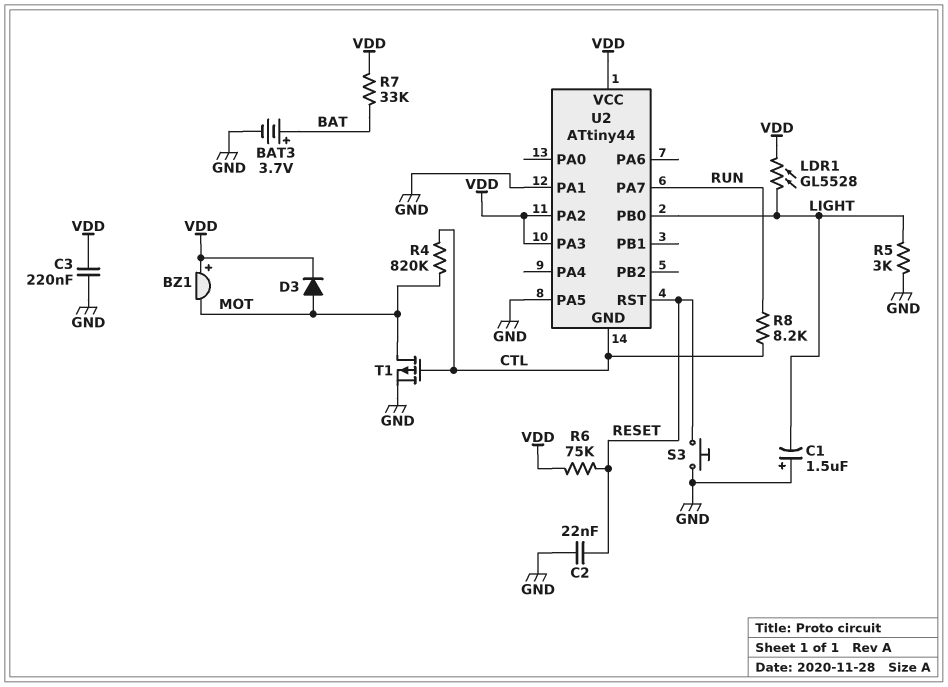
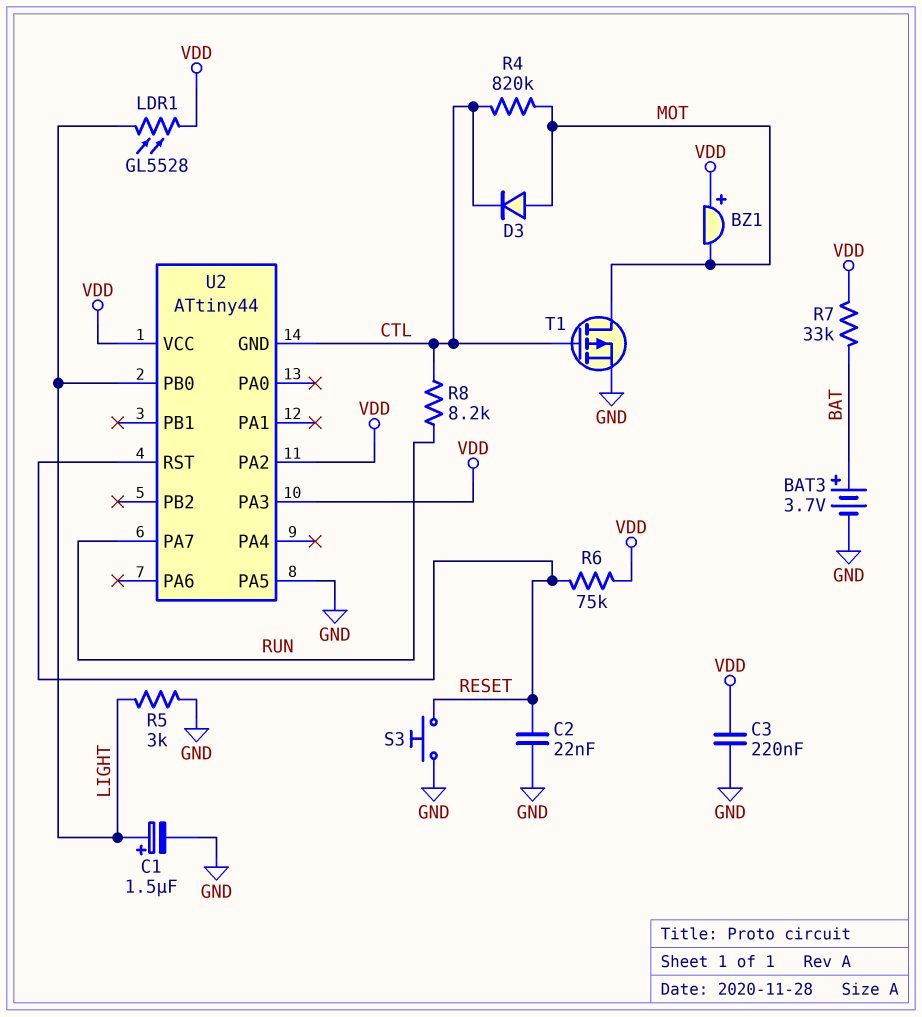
C1: 1.5uF (plus GND, minus LIGHT) -> 1.5uF (plus LIGHT, minus GND)
D3: diode (A MOT, K VDD) -> diode (A MOT, K CTL)
U2 pin PA1: GND -> none

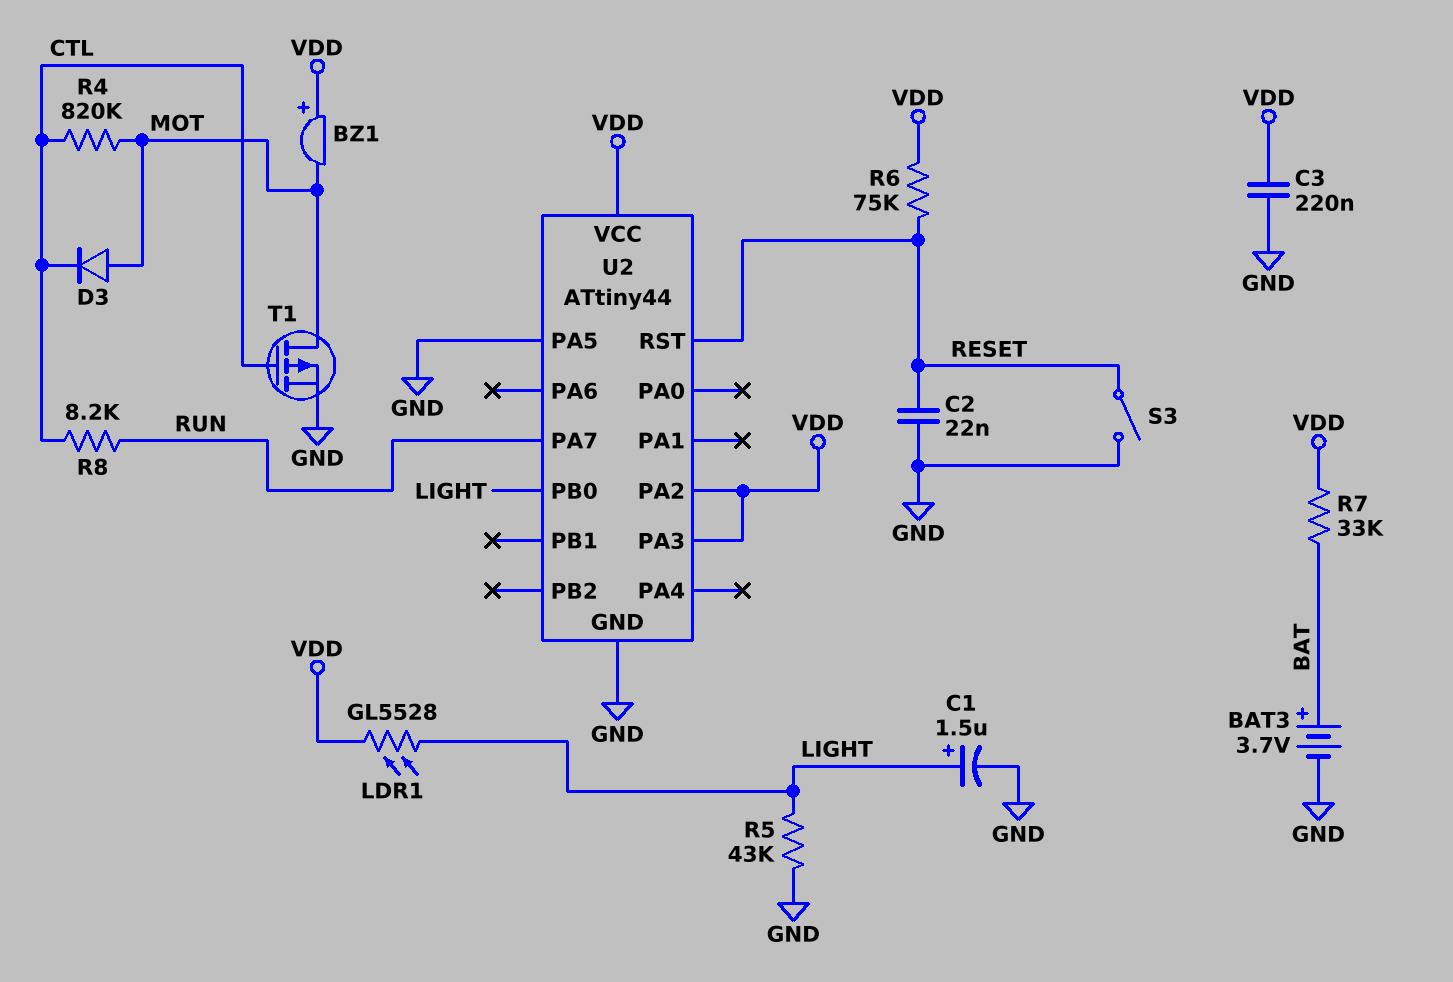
R5: 3k (GND, LIGHT) -> 43k (GND, LIGHT)
S3: button (GND, RESET) -> switch (GND, RESET)
U2 pin GND: CTL -> GND

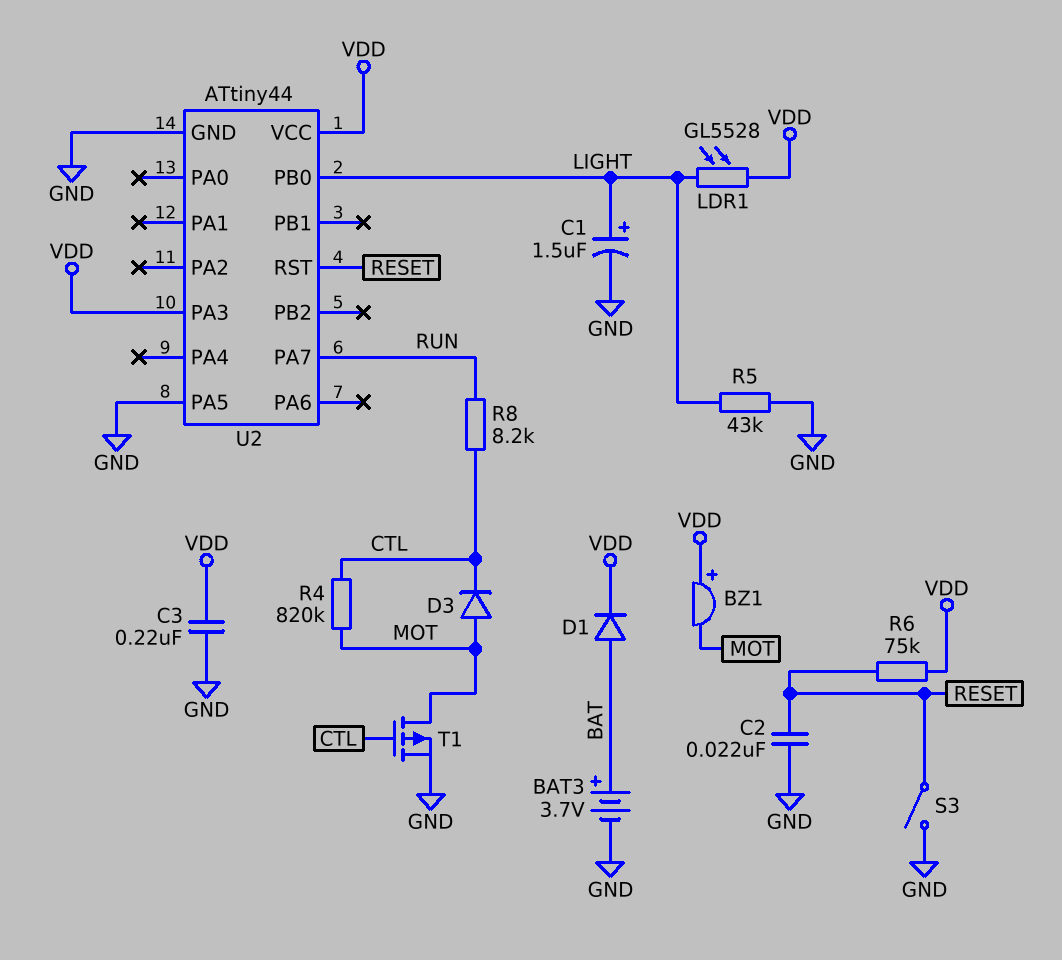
D1: none -> diode (A BAT, K VDD)
R7: 33k (BAT, VDD) -> none
U2 pin PA2: VDD -> none

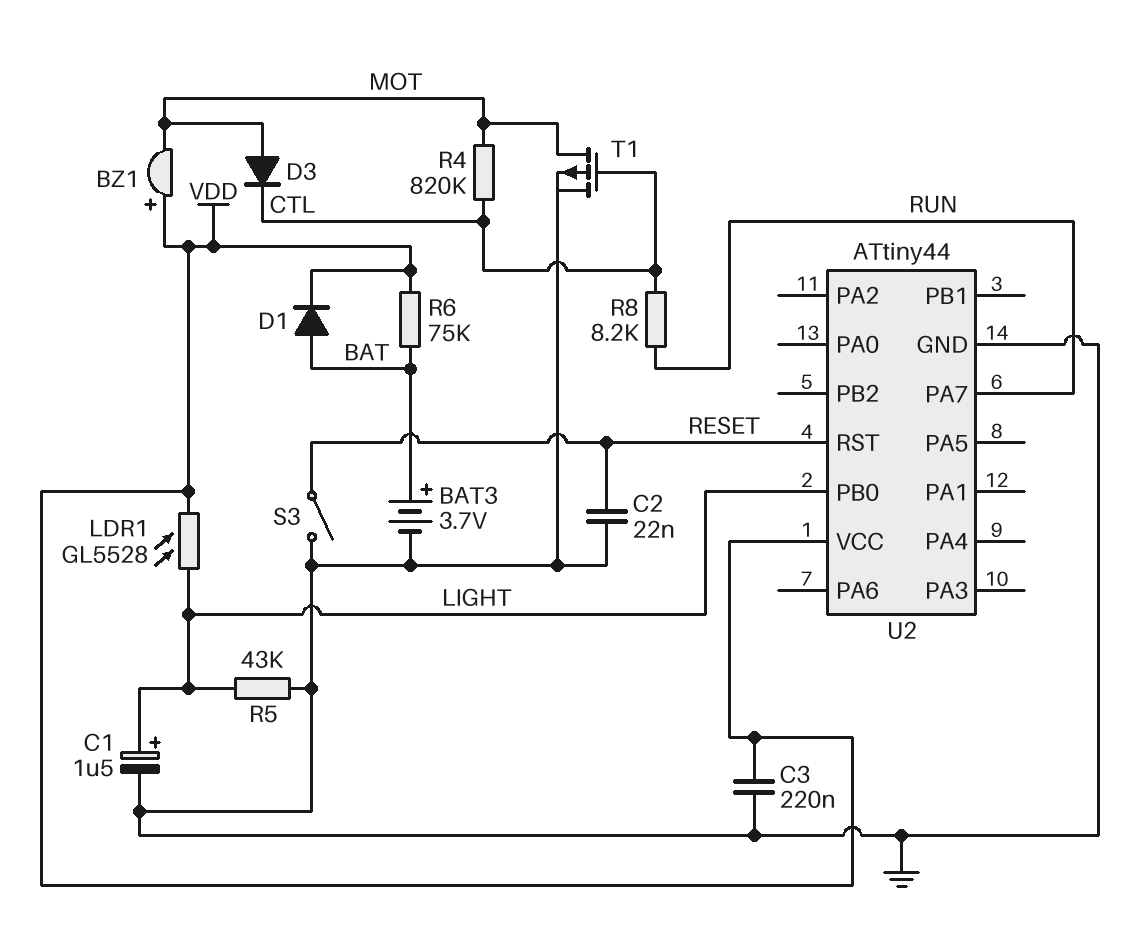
R6: 75k (RESET, VDD) -> 75k (BAT, VDD)
U2 pin PA3: VDD -> none
U2 pin PA5: GND -> none

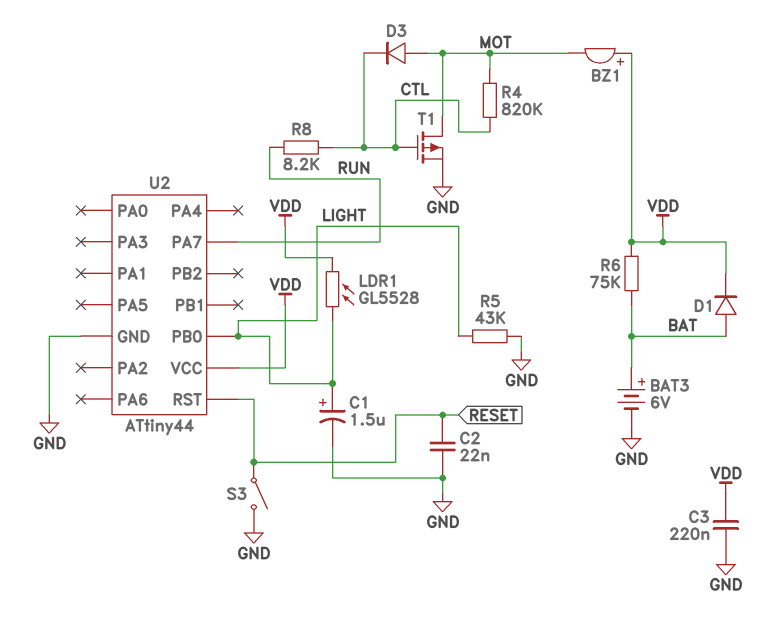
BAT3: 3.7V (plus BAT, minus GND) -> 6V (plus BAT, minus GND)

